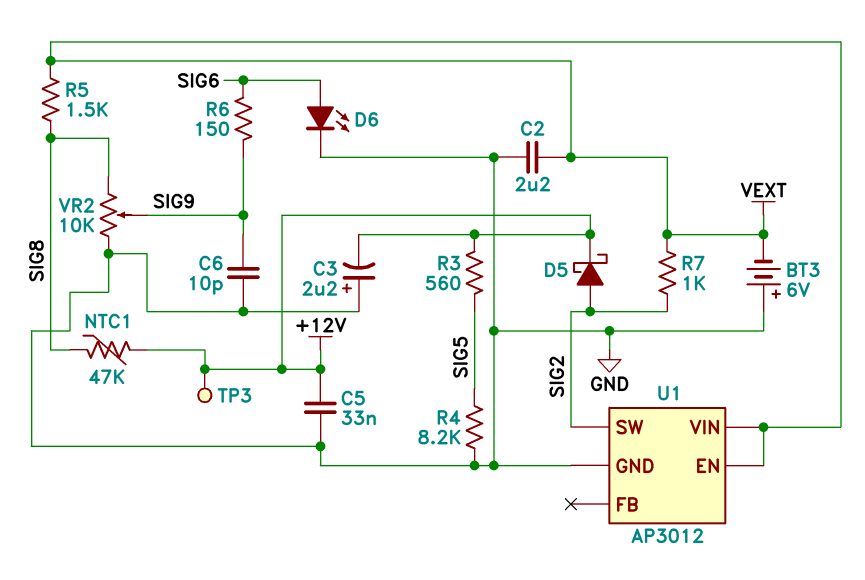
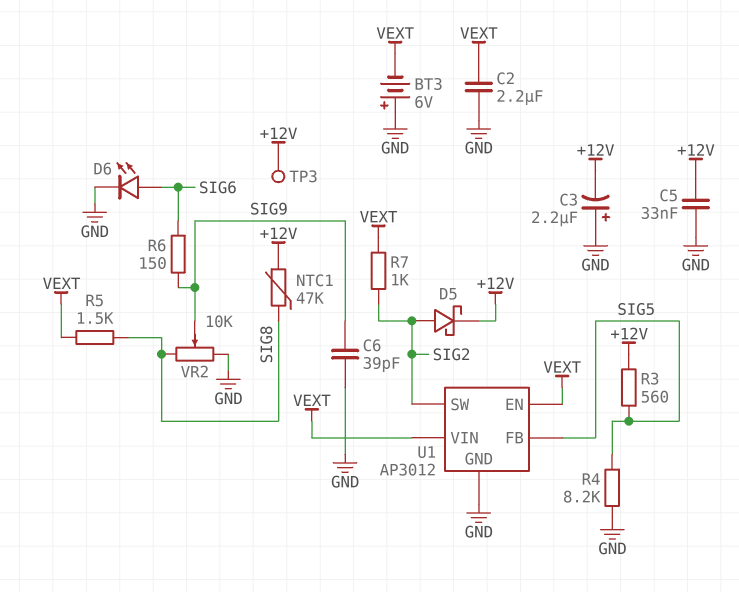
C6: 10pF (GND, SIG9) -> 39pF (GND, SIG9)
U1 pin FB: none -> SIG5

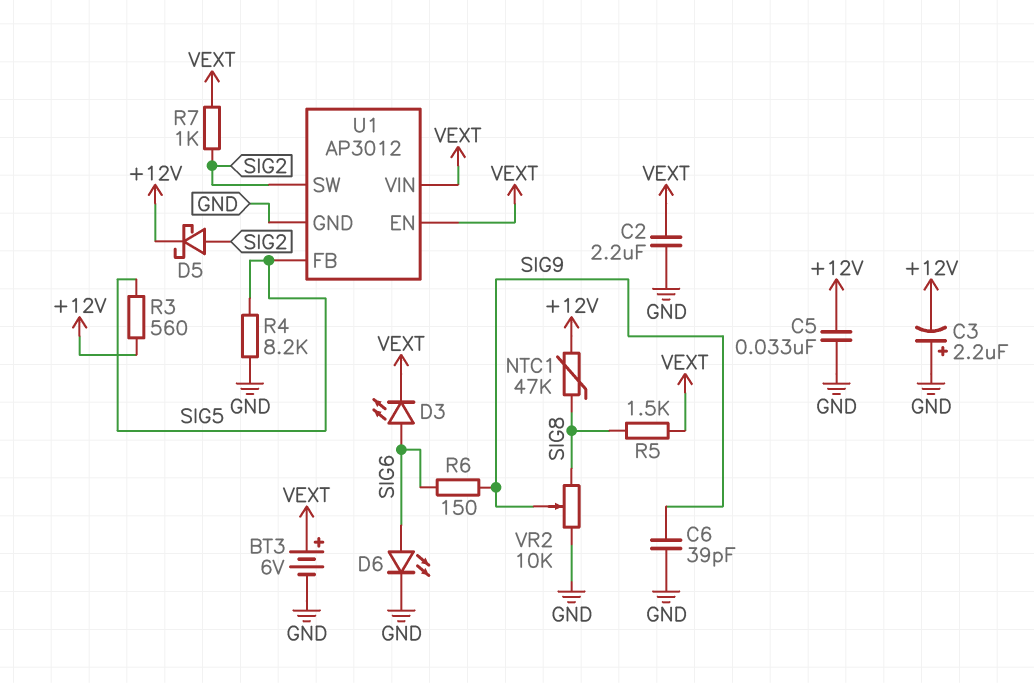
BT3: 6V (plus GND, minus VEXT) -> 6V (plus VEXT, minus GND)
D3: none -> LED (A SIG6, K VEXT)
TP3: test point (+12V) -> none

